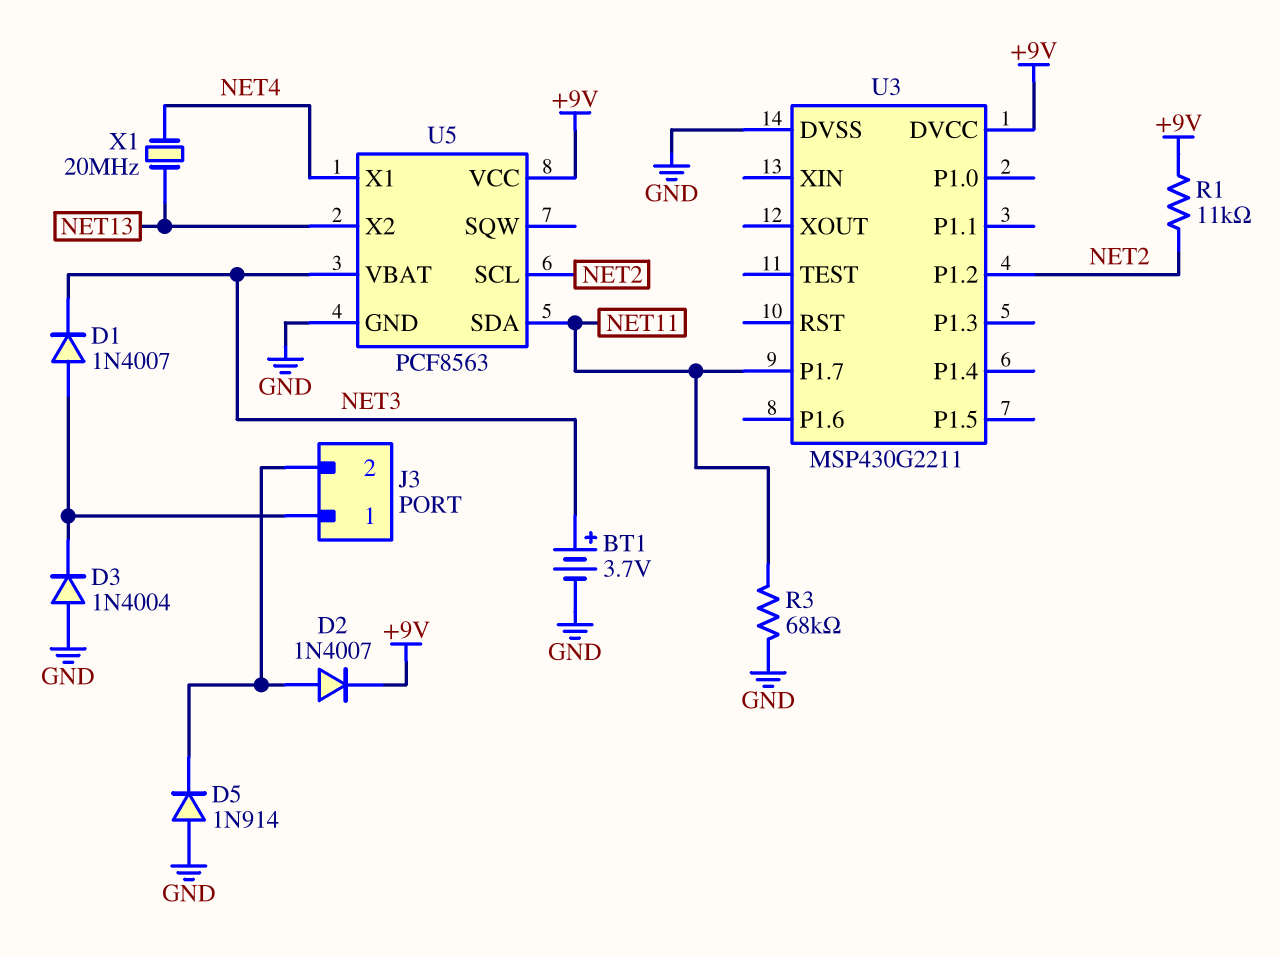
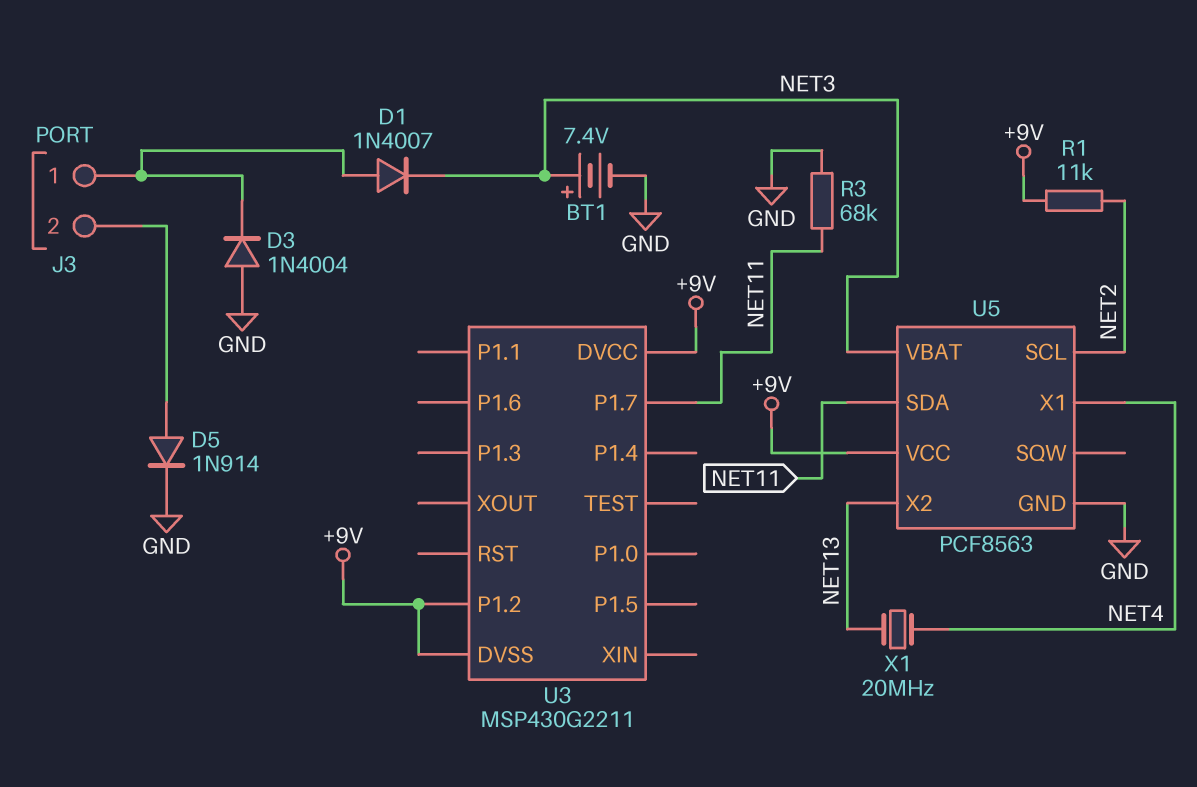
BT1: 3.7V (plus NET3, minus GND) -> 7.4V (plus NET3, minus GND)
D2: diode 1N4007 (A J3/2, K +9V) -> none
D5: diode 1N914 (A GND, K J3/2) -> diode 1N914 (A J3/2, K GND)
U3 pin DVSS: GND -> +9V
U3 pin P1.2: NET2 -> +9V

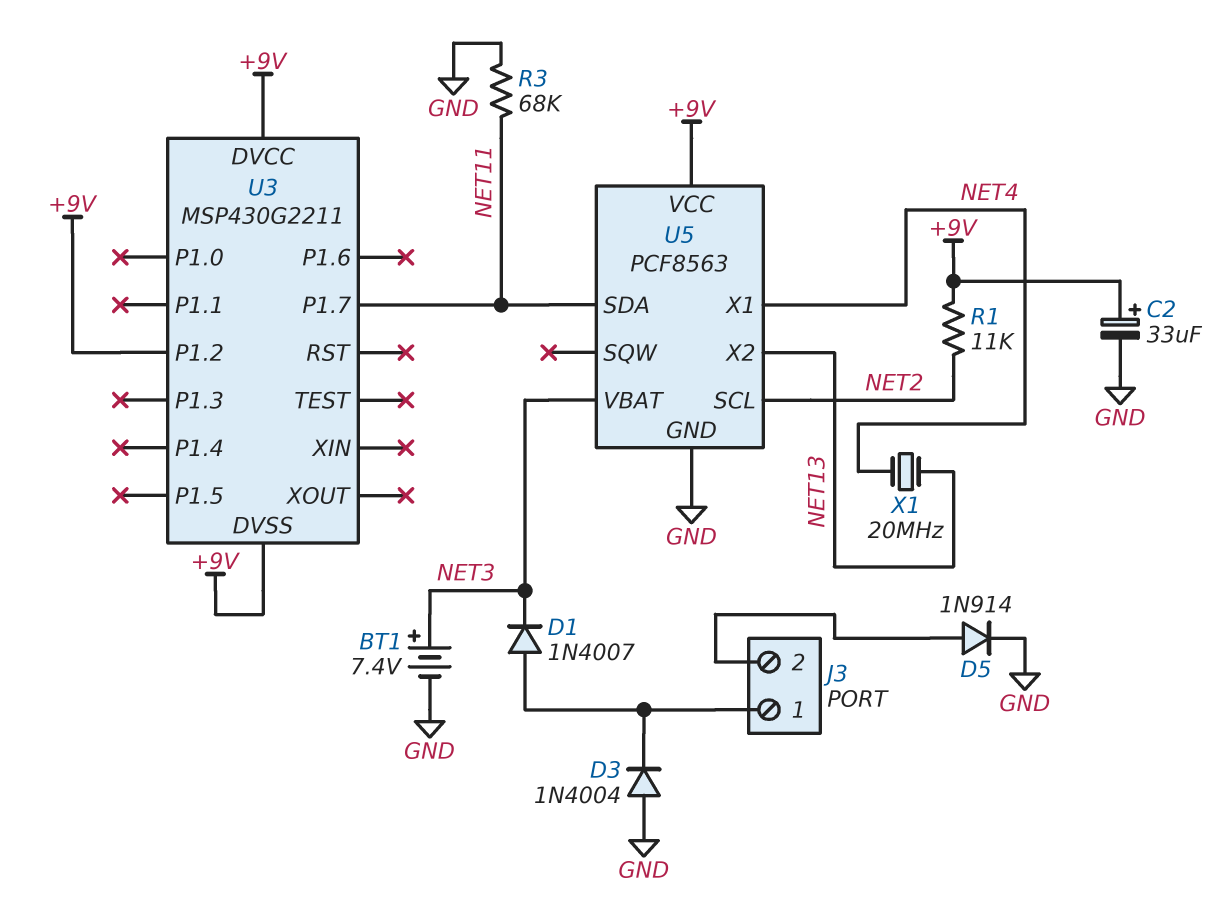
C2: none -> 33uF (plus +9V, minus GND)

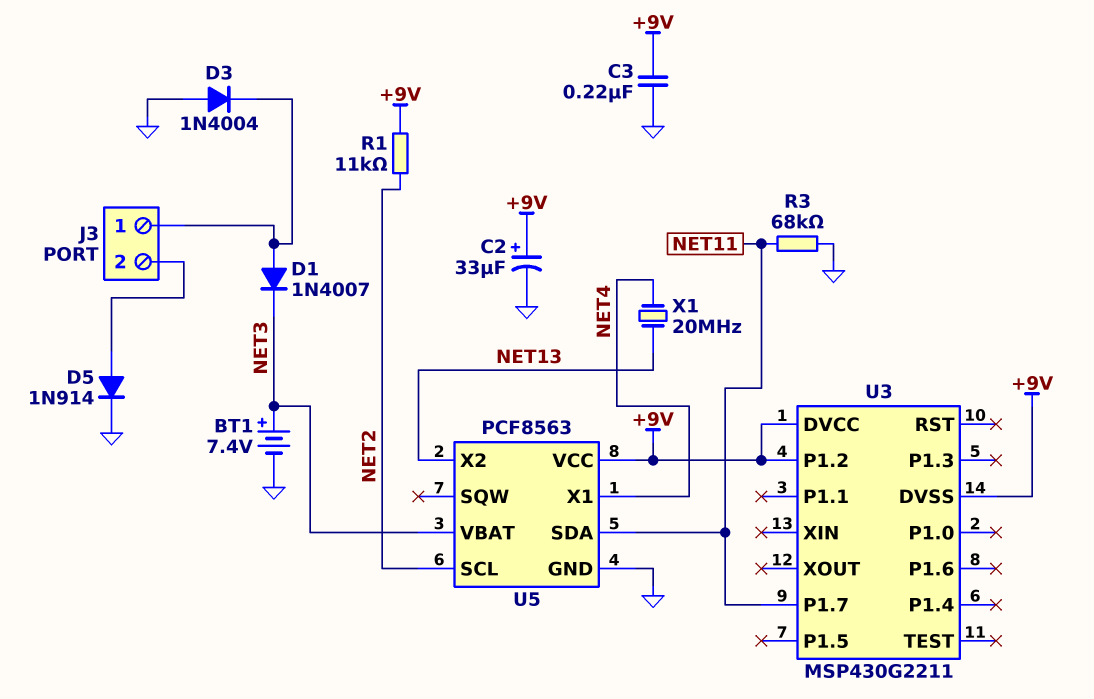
C3: none -> 220nF (+9V, GND)

